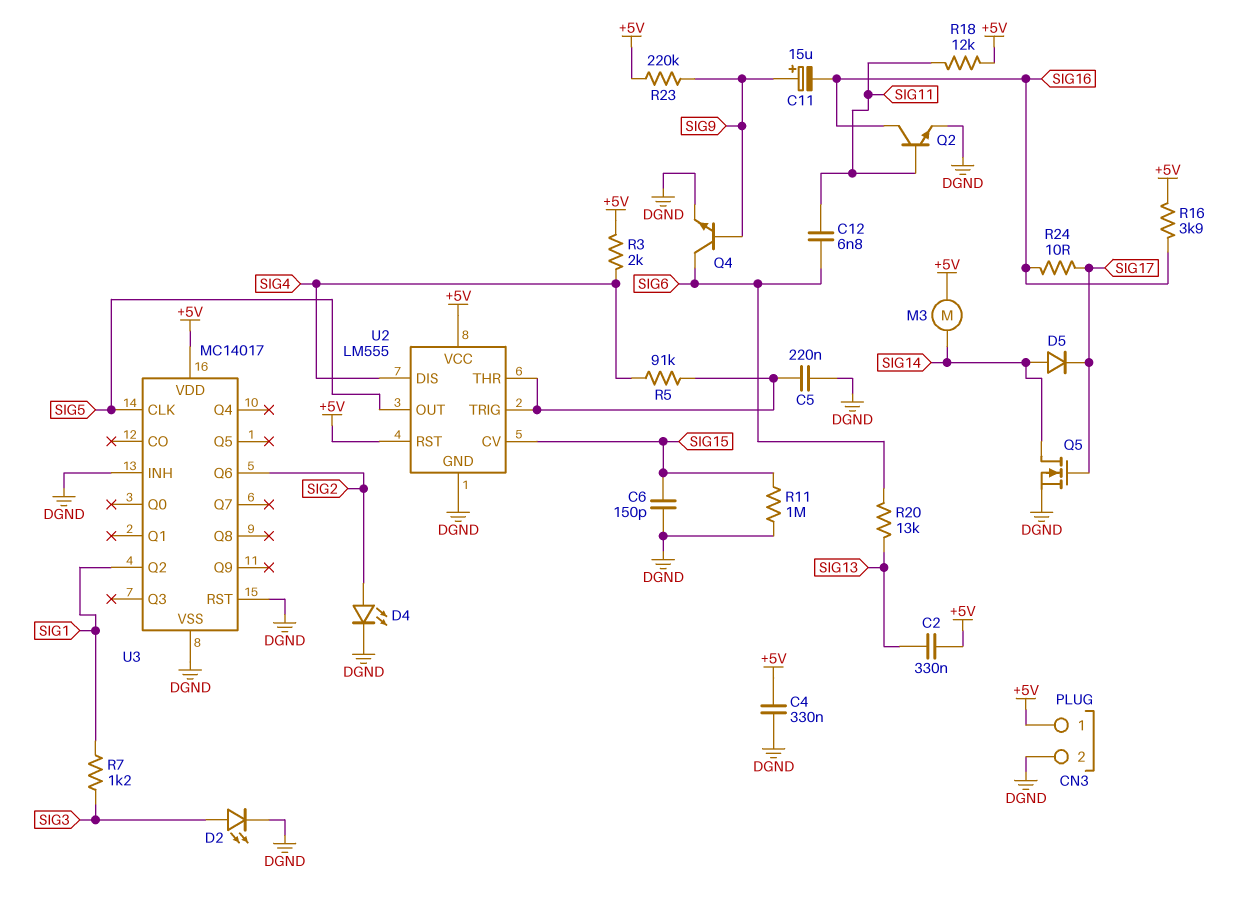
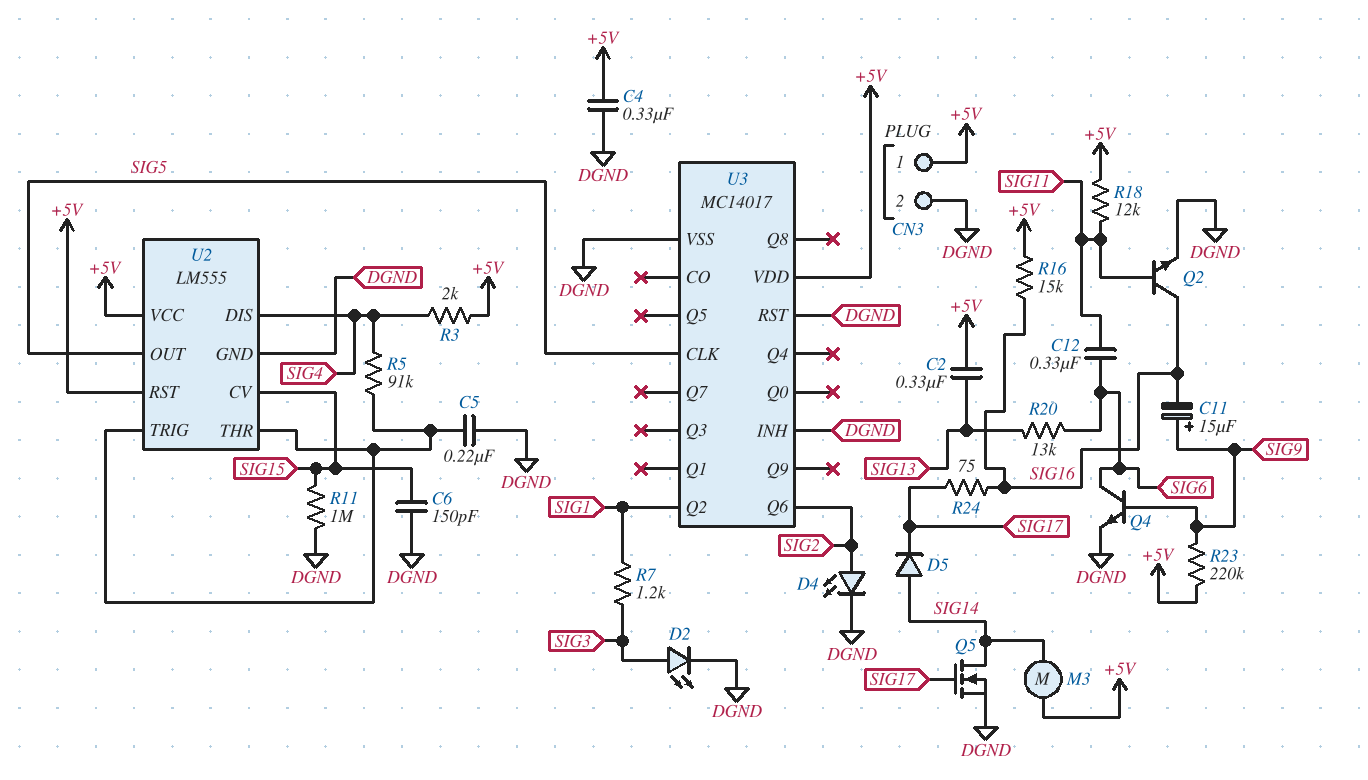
C12: 6.8nF (SIG6, SIG11) -> 330nF (SIG6, SIG11)
R16: 3.9k (+5V, SIG16) -> 15k (+5V, SIG16)
R24: 10 (SIG16, SIG17) -> 75 (SIG16, SIG17)

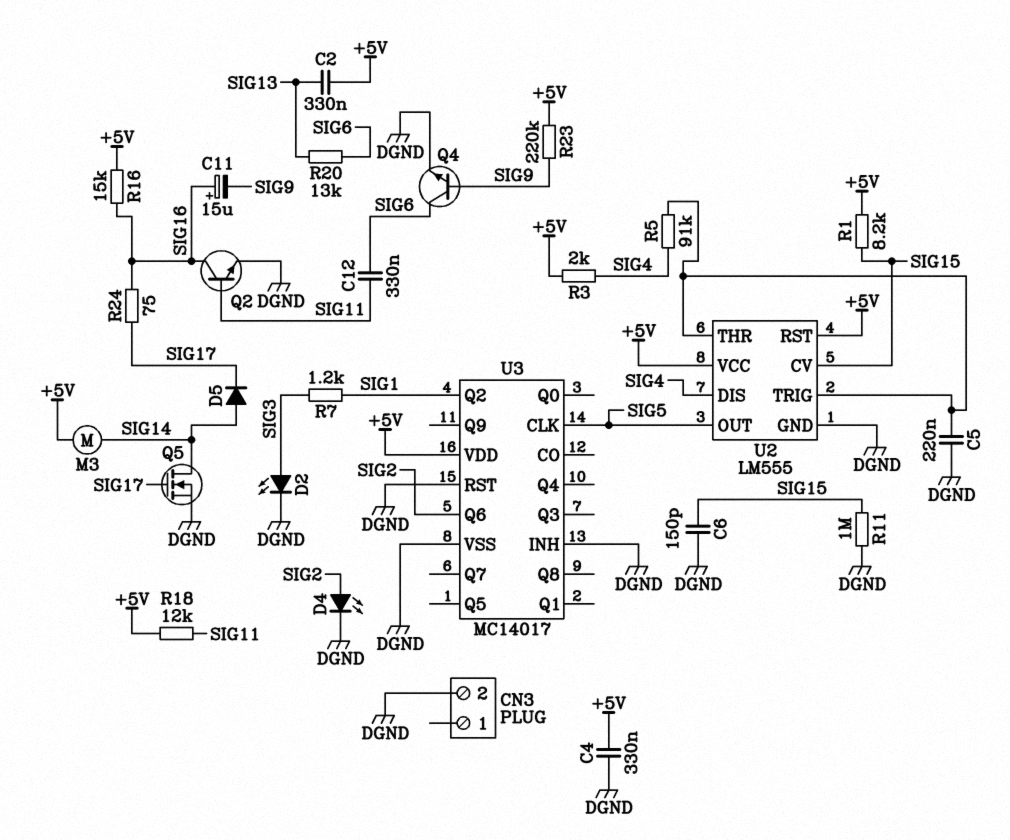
C11: 15uF (plus SIG9, minus SIG16) -> 15uF (plus SIG16, minus SIG9)
CN3 pin 1: +5V -> none
R1: none -> 8.2k (+5V, SIG15)

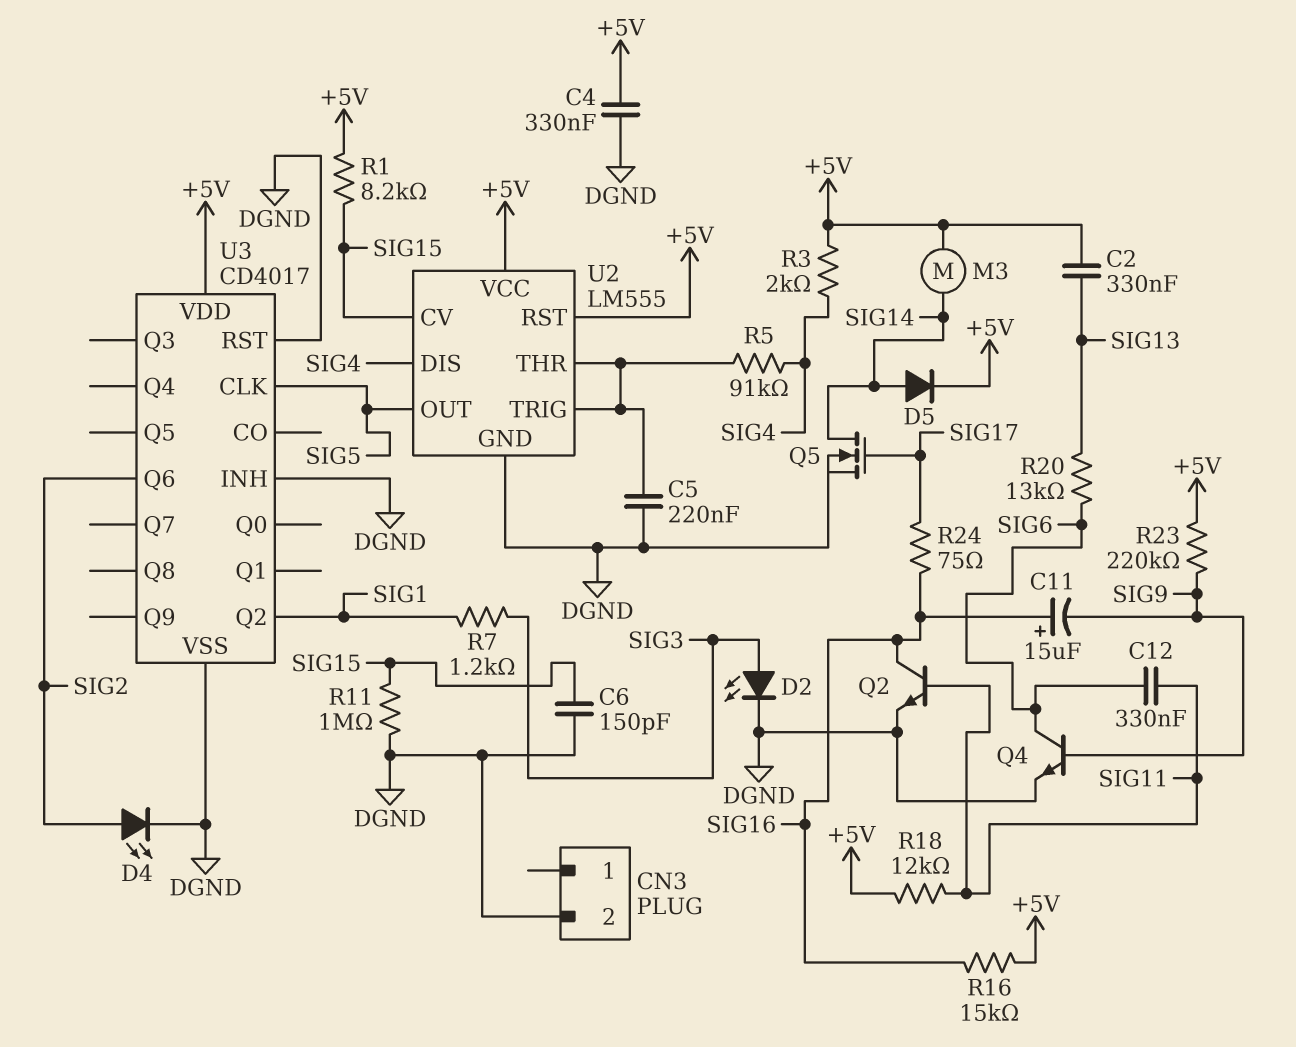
D5: diode (A SIG14, K SIG17) -> diode (A SIG14, K +5V)
U3: MC14017 -> CD4017

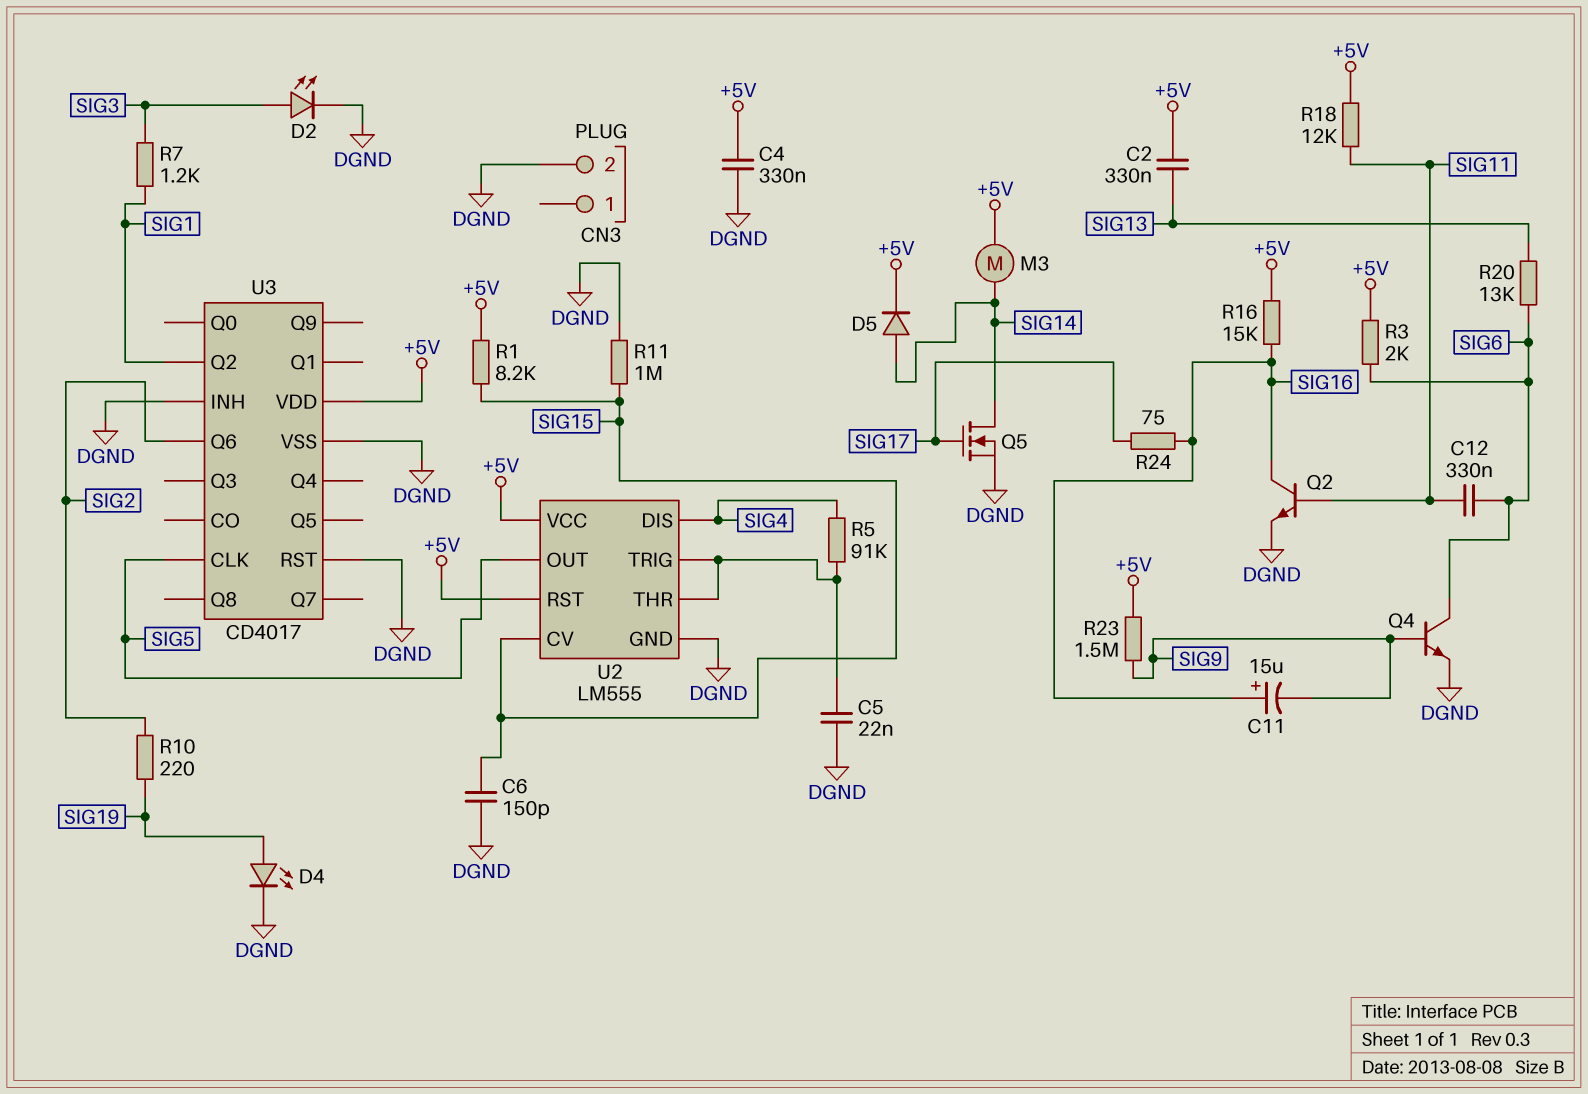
C5: 220nF (DGND, U2/THR) -> 22nF (DGND, U2/THR)
D4: LED (A SIG2, K DGND) -> LED (A SIG19, K DGND)
R3: 2k (+5V, SIG4) -> 2k (+5V, SIG6)
R10: none -> 220 (SIG2, SIG19)
R23: 220k (+5V, SIG9) -> 1.5M (+5V, SIG9)

